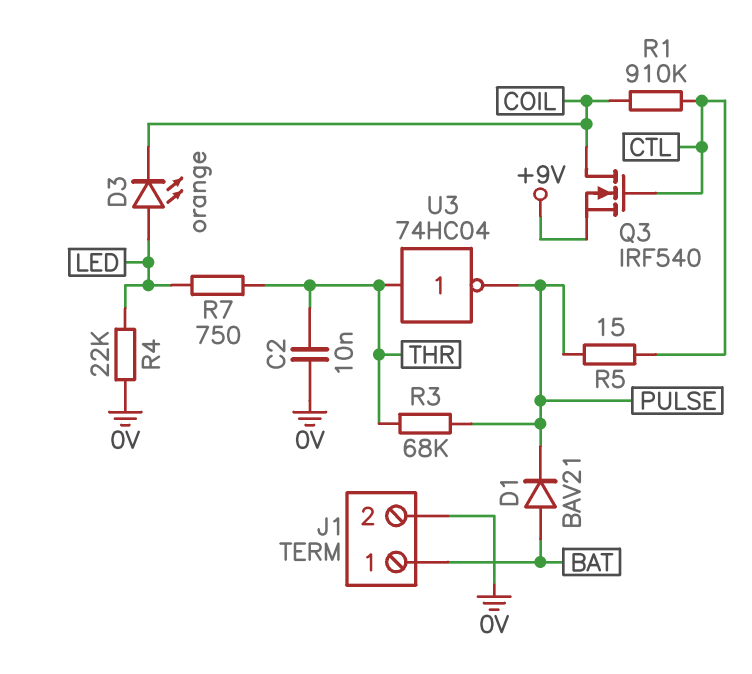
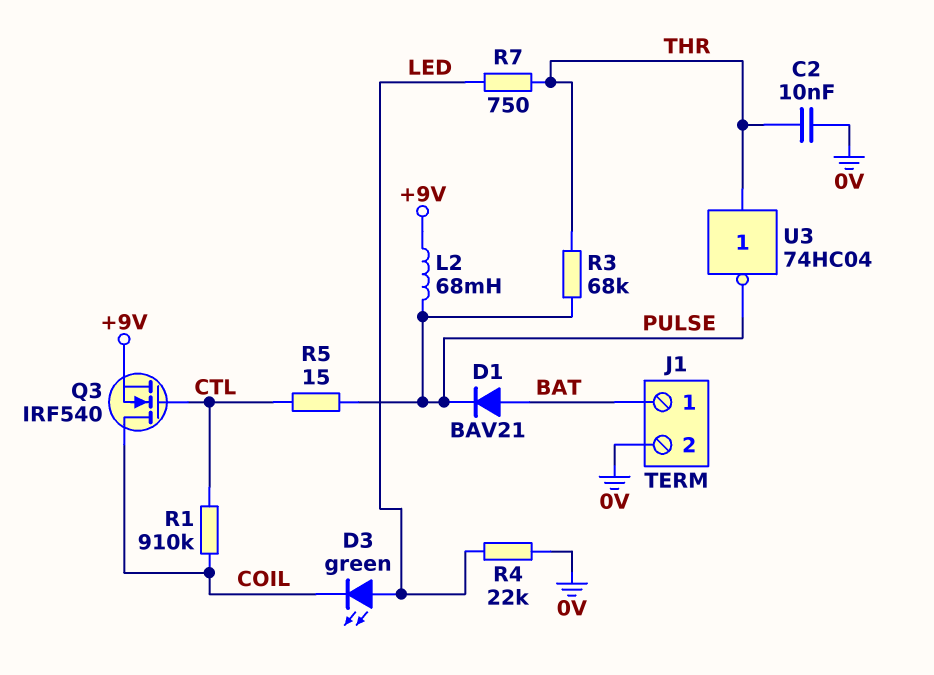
D3: LED orange (A LED, K COIL) -> LED green (A LED, K COIL)
L2: none -> 68mH (+9V, PULSE)

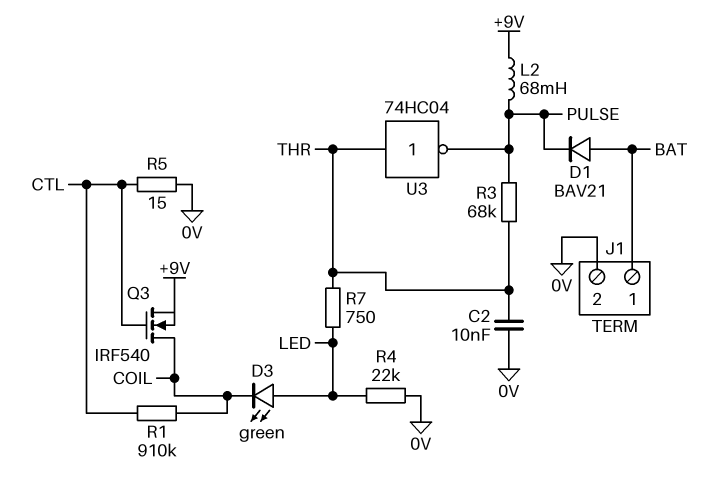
R5: 15 (CTL, PULSE) -> 15 (0V, CTL)

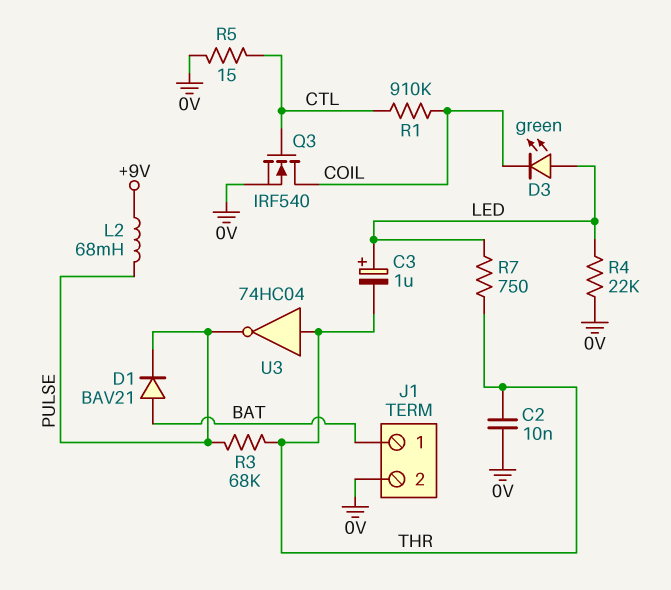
C3: none -> 1uF (plus LED, minus THR)
Q3: NMOS IRF540 (G CTL, D COIL, S +9V) -> NMOS IRF540 (G CTL, D COIL, S 0V)

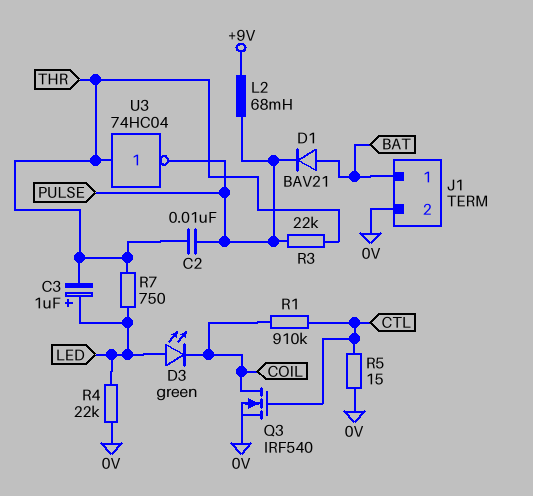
C2: 10nF (0V, THR) -> 10nF (PULSE, THR)
R3: 68k (PULSE, THR) -> 22k (PULSE, THR)

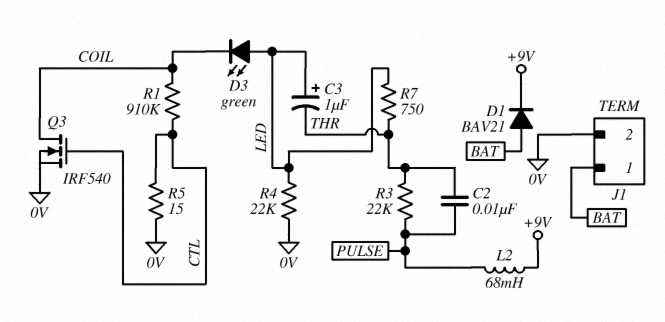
D1: diode BAV21 (A BAT, K PULSE) -> diode BAV21 (A BAT, K +9V)
U3: NOT 74HC04 (in THR, out PULSE) -> none

